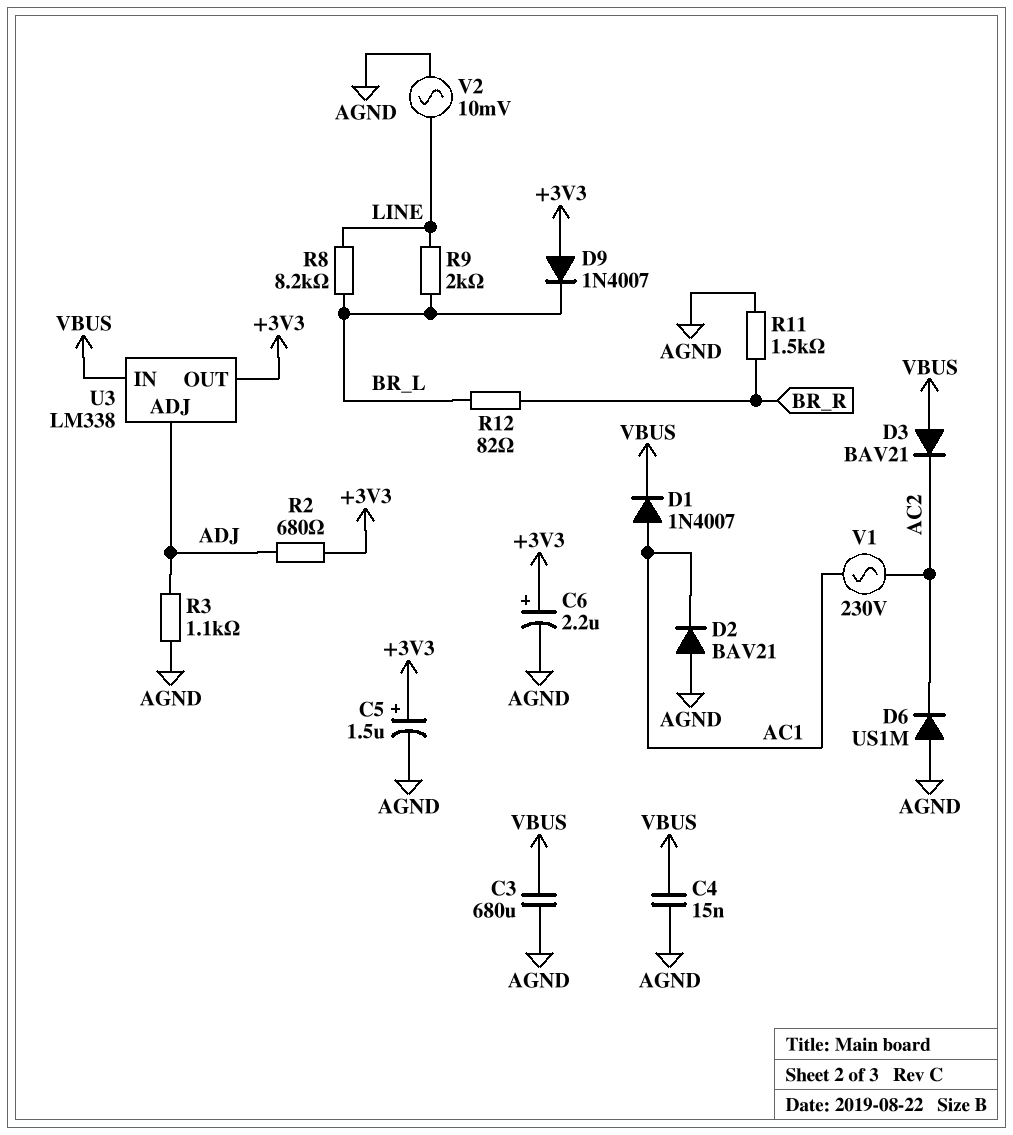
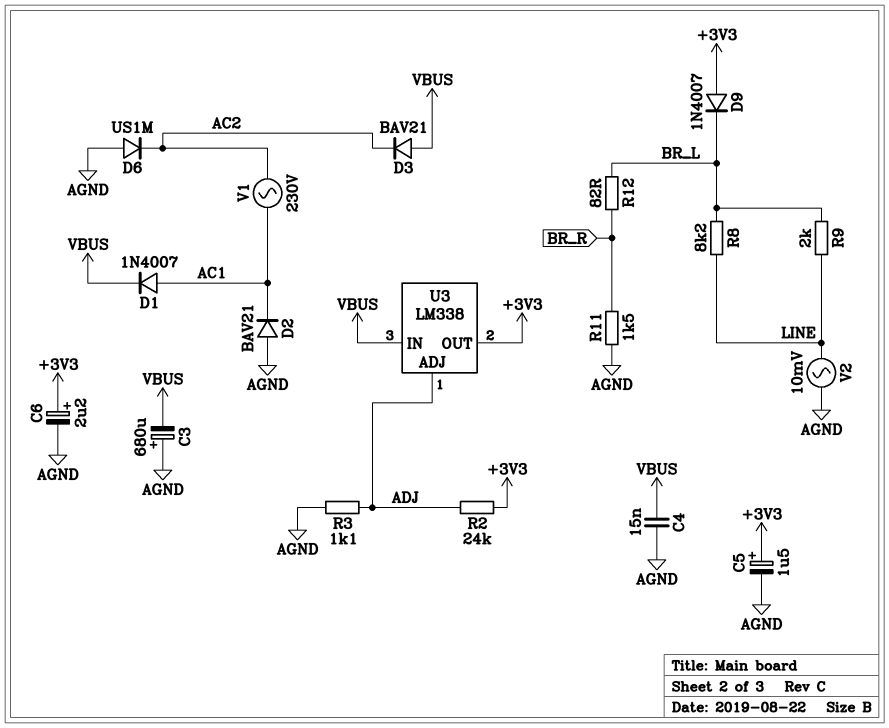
C3: 680uF (AGND, VBUS) -> 680uF (plus AGND, minus VBUS)
R2: 680 (+3V3, ADJ) -> 24k (+3V3, ADJ)

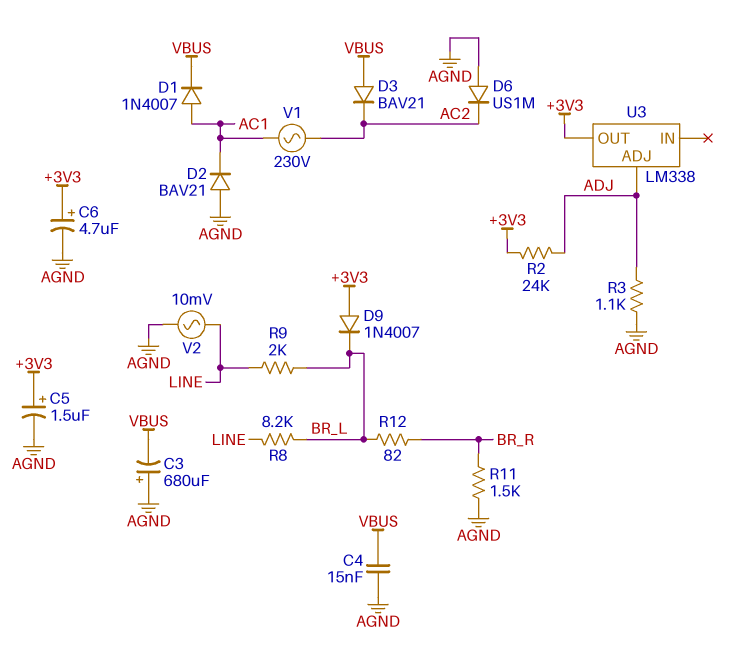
C6: 2.2uF (plus +3V3, minus AGND) -> 4.7uF (plus +3V3, minus AGND)
U3 pin IN: VBUS -> none

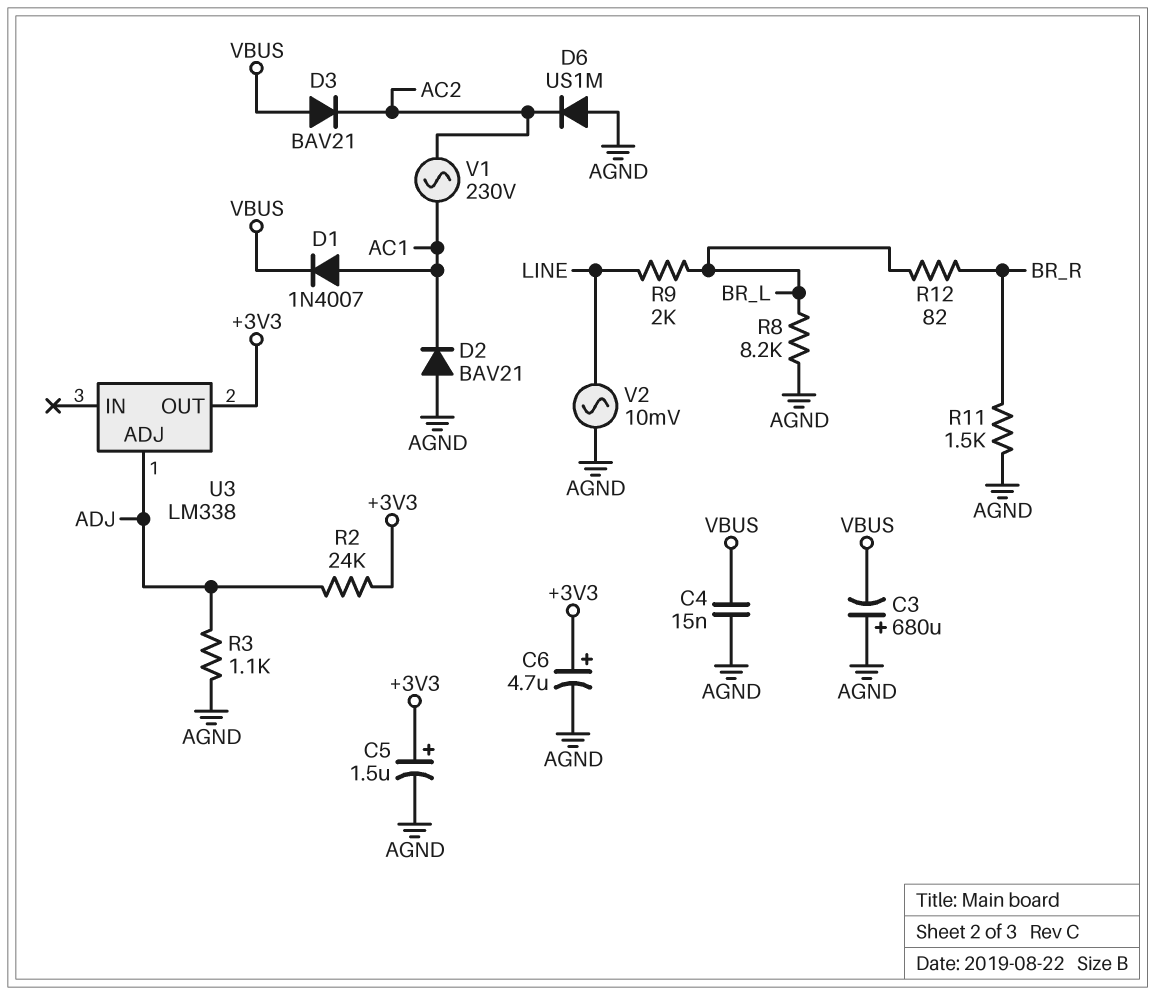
D9: diode 1N4007 (A +3V3, K BR_L) -> none
R8: 8.2k (BR_L, LINE) -> 8.2k (AGND, BR_L)

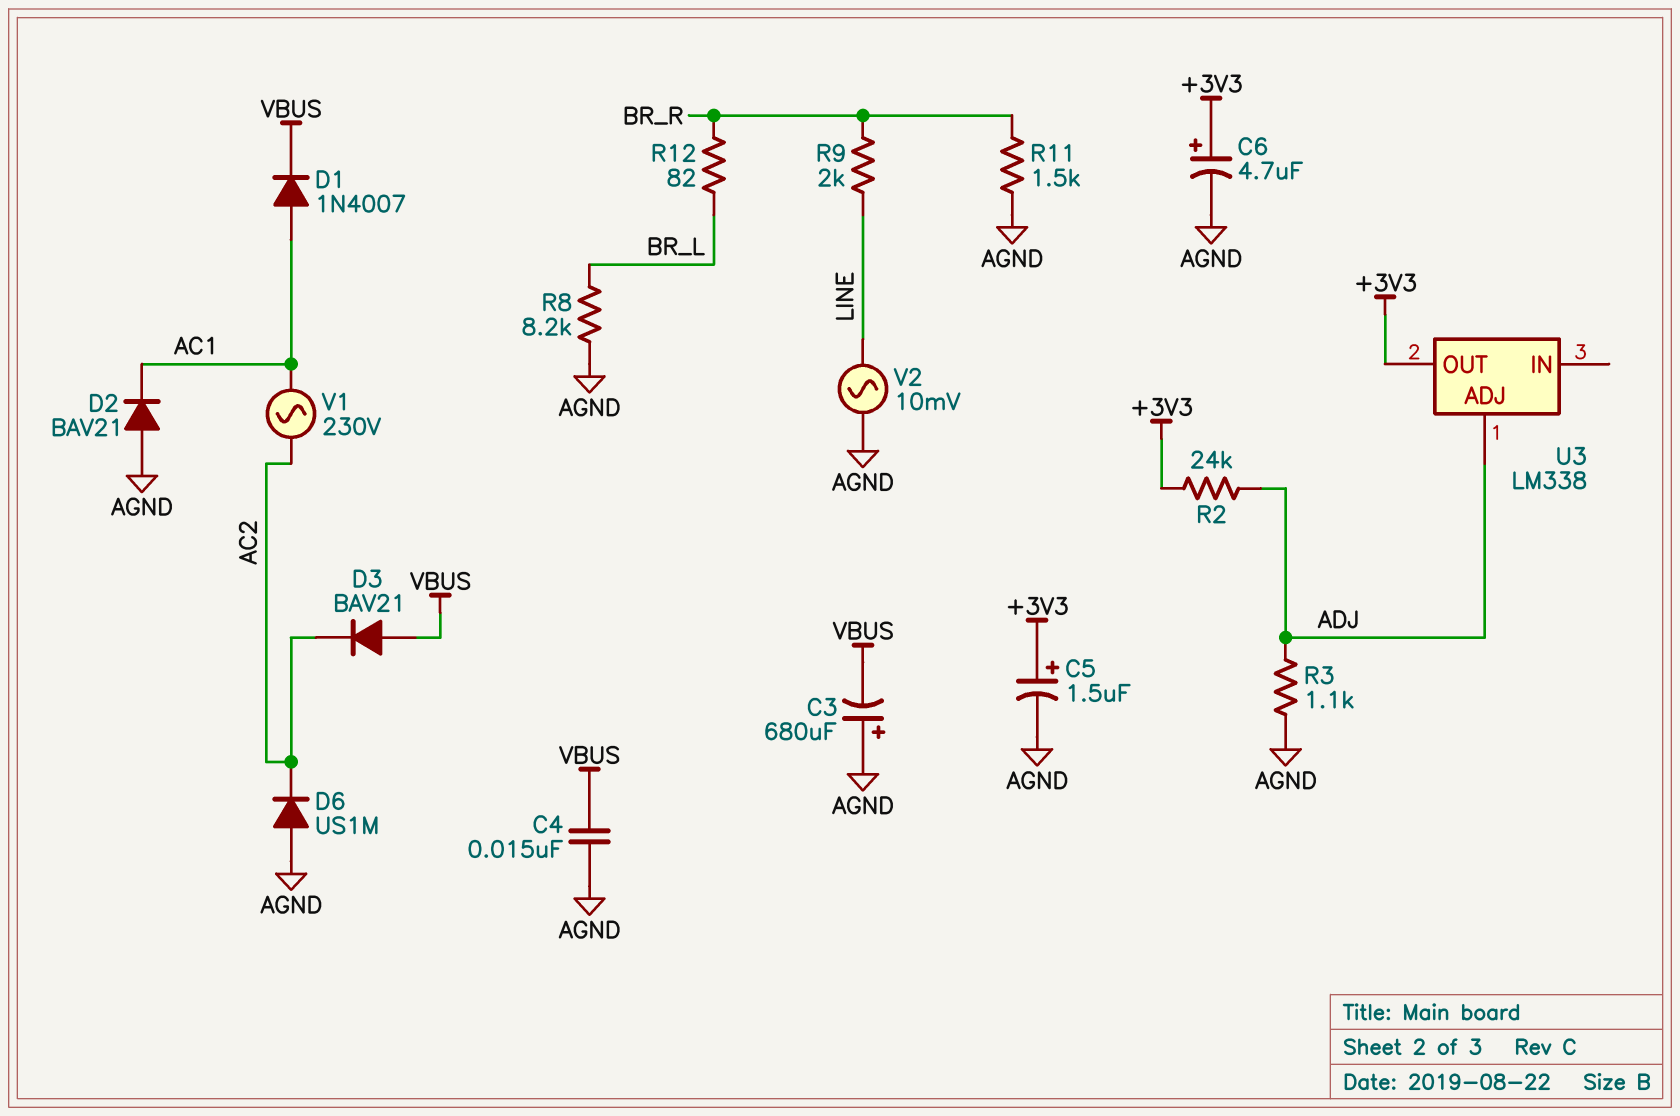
R9: 2k (BR_L, LINE) -> 2k (BR_R, LINE)

